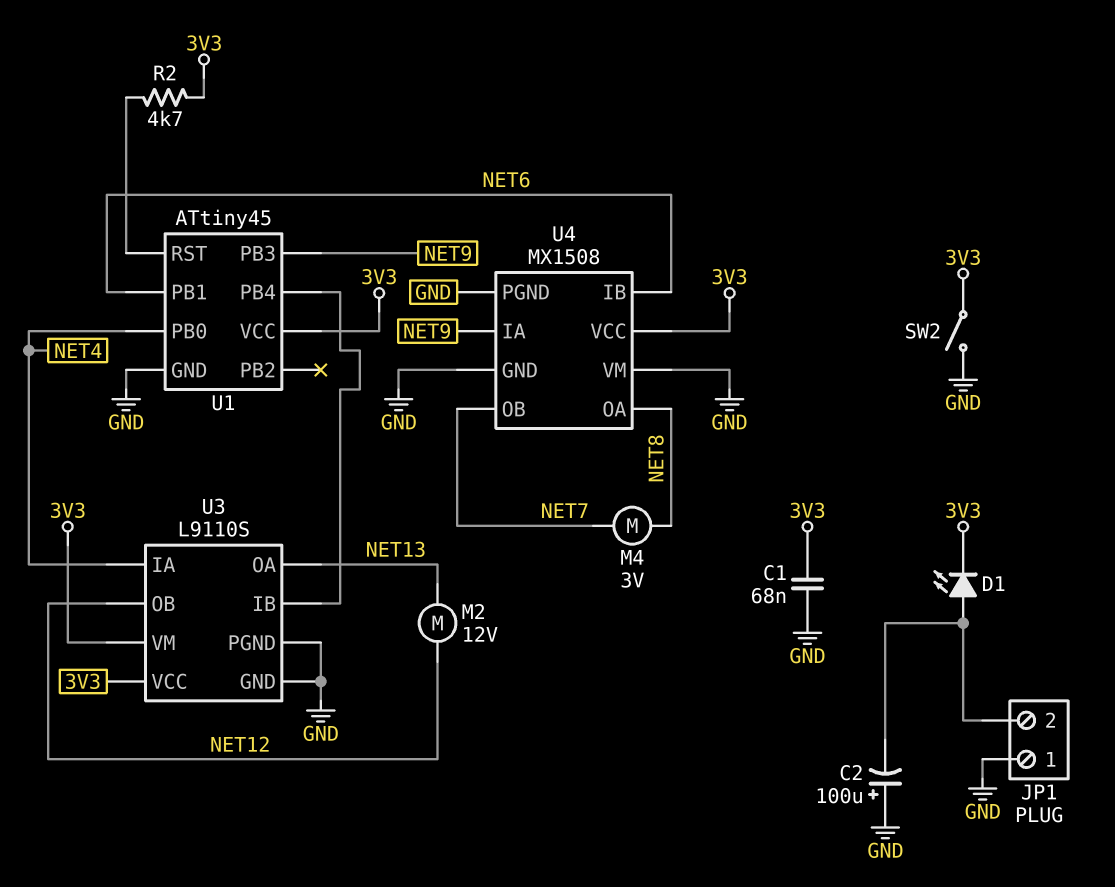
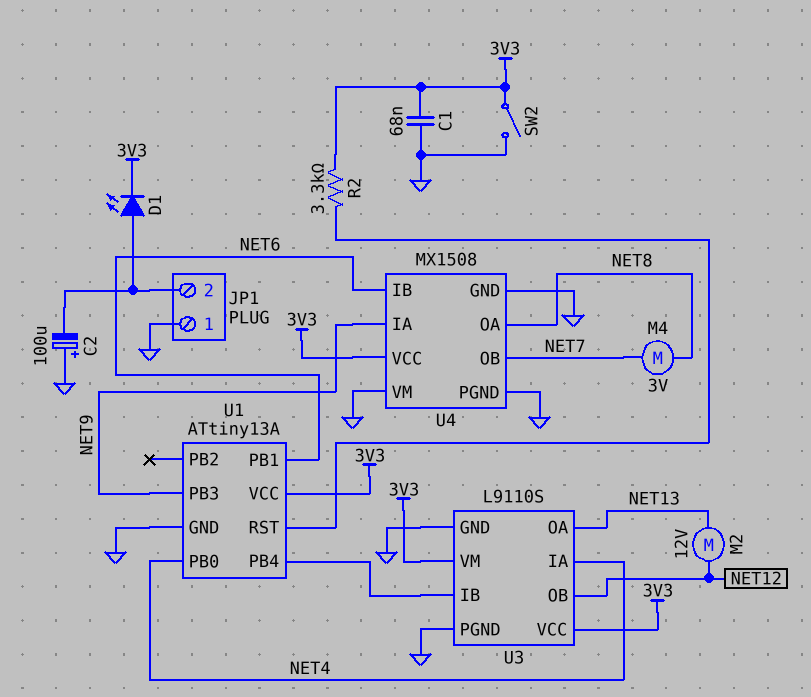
R2: 4.7k (3V3, U1/RST) -> 3.3k (3V3, U1/RST)
U1: ATtiny45 -> ATtiny13A

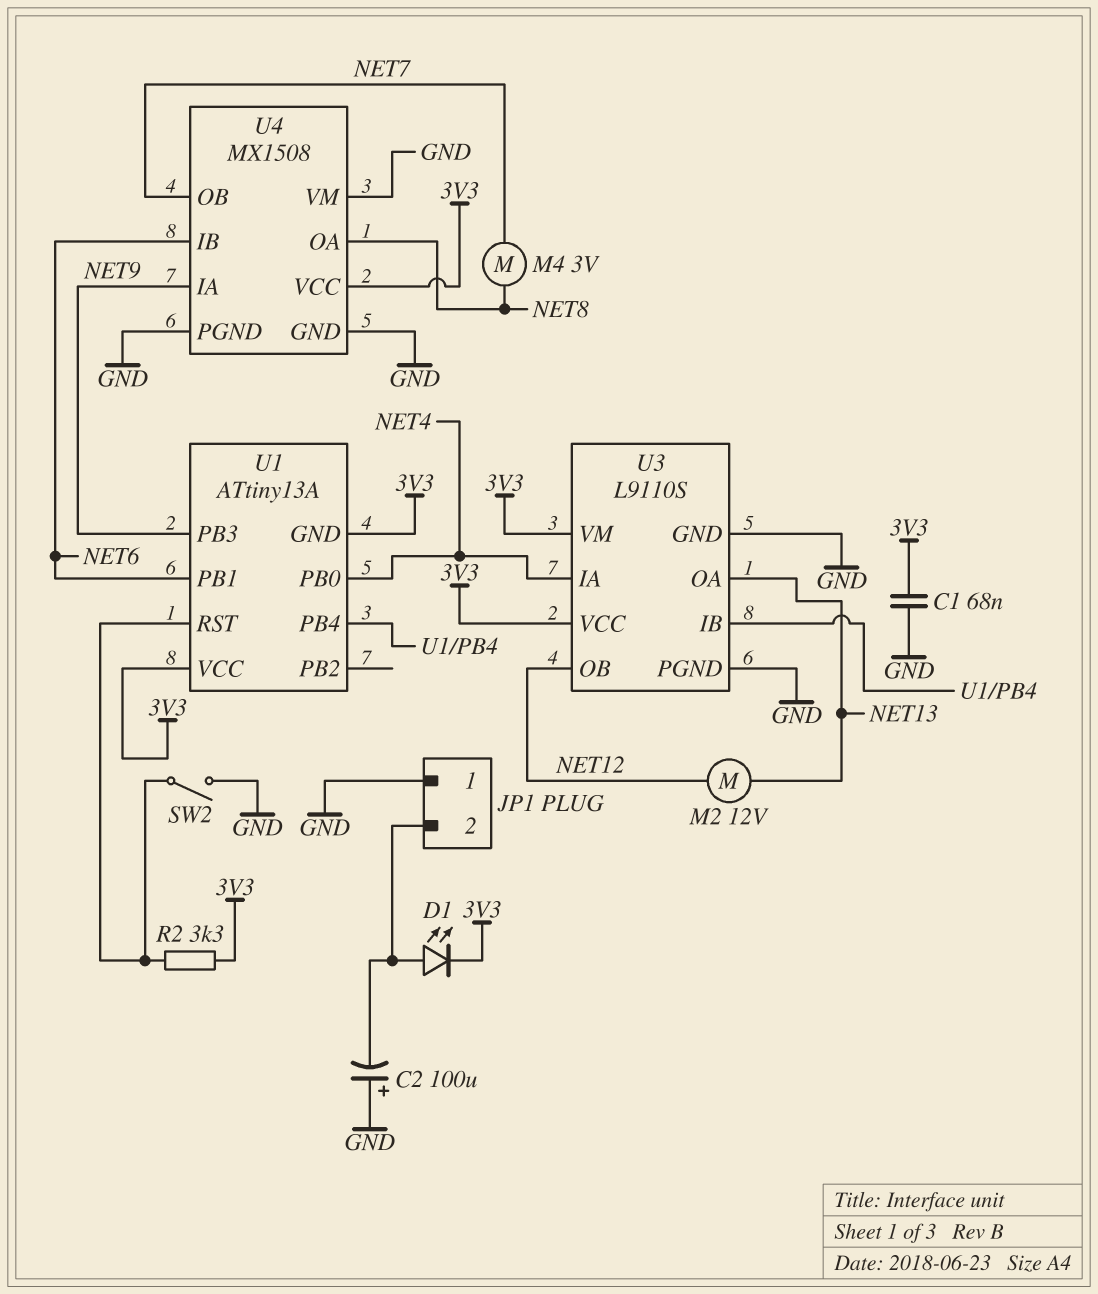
SW2: switch (3V3, GND) -> switch (GND, U1/RST)
U1 pin GND: GND -> 3V3

